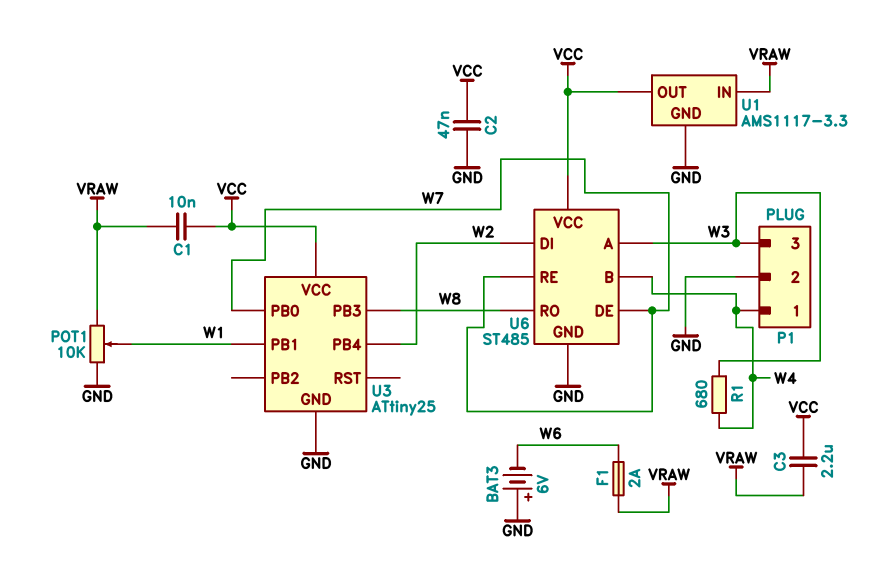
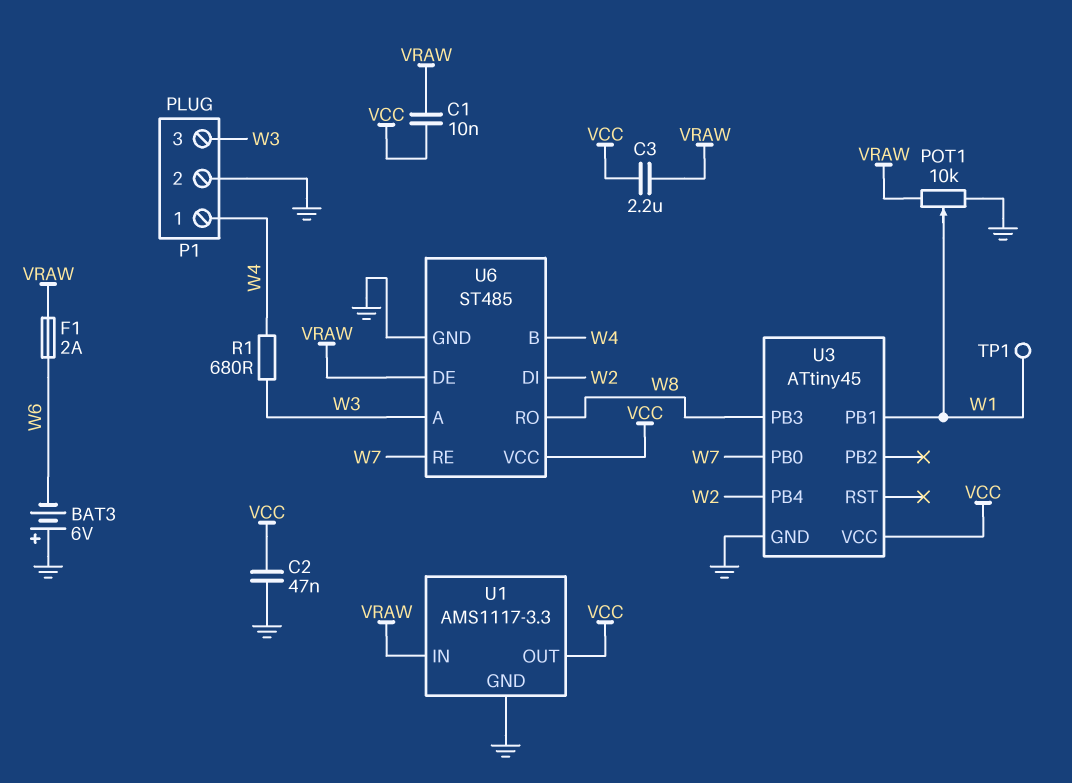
TP1: none -> test point (W1)
U3: ATtiny25 -> ATtiny45
U6 pin DE: W7 -> VRAW

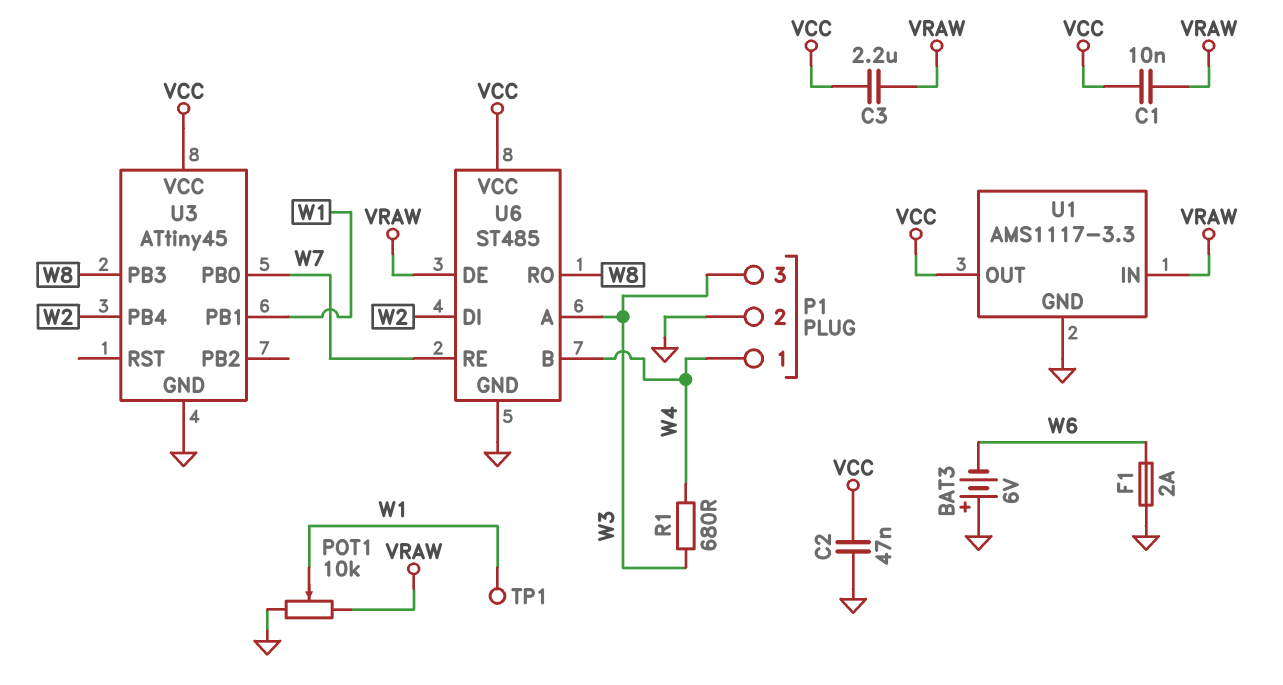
F1: 2A (VRAW, W6) -> 2A (GND, W6)

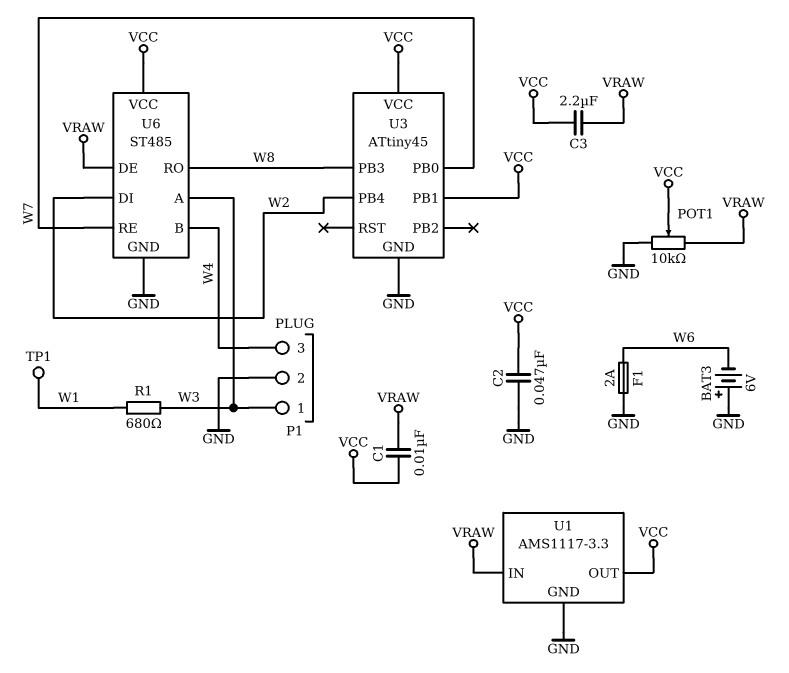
P1 pin 1: W4 -> W3
P1 pin 3: W3 -> W4
POT1: 10k (GND, VRAW, wiper W1) -> 10k (GND, VRAW, wiper VCC)
R1: 680 (W3, W4) -> 680 (W1, W3)
U3 pin PB1: W1 -> VCC

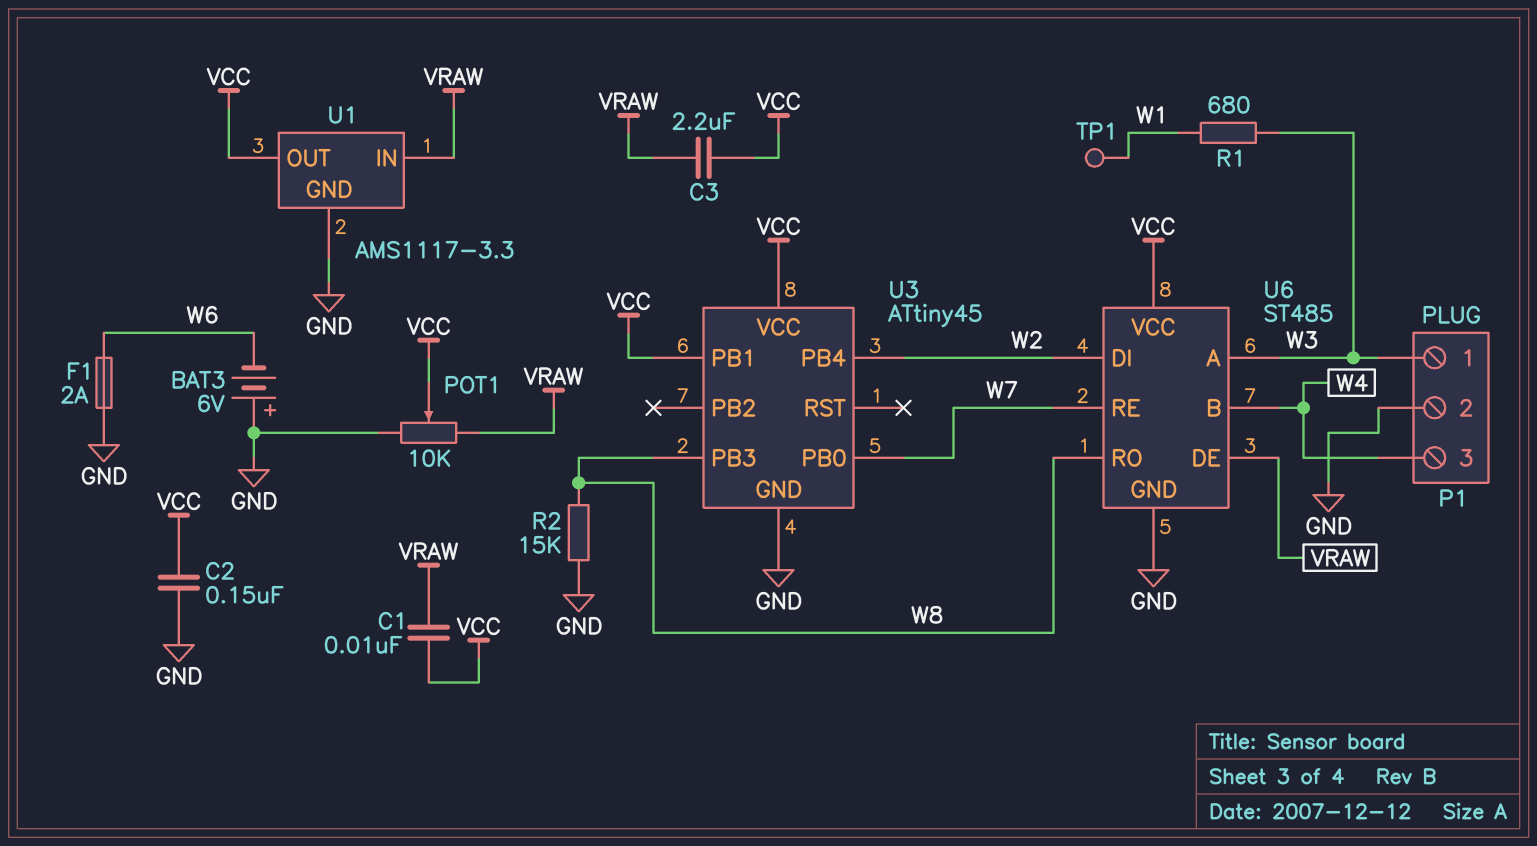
C2: 47nF (GND, VCC) -> 150nF (GND, VCC)
R2: none -> 15k (GND, W8)

